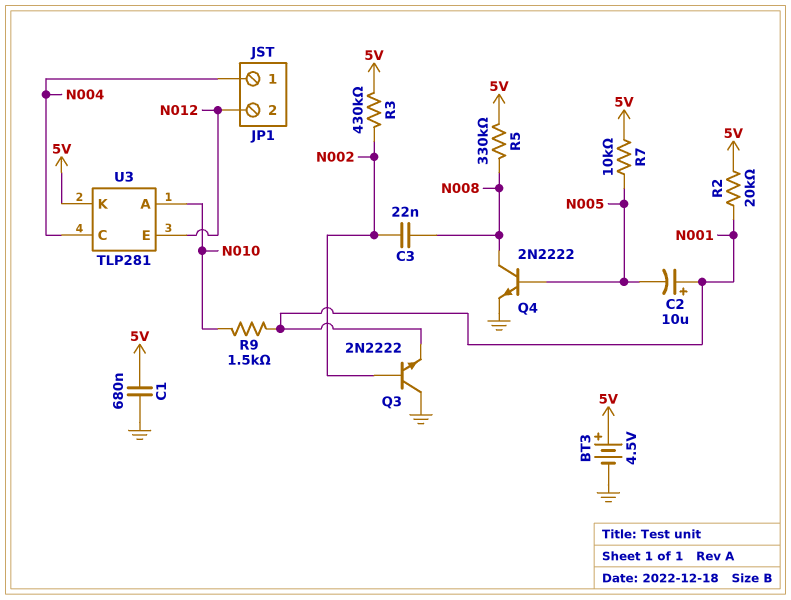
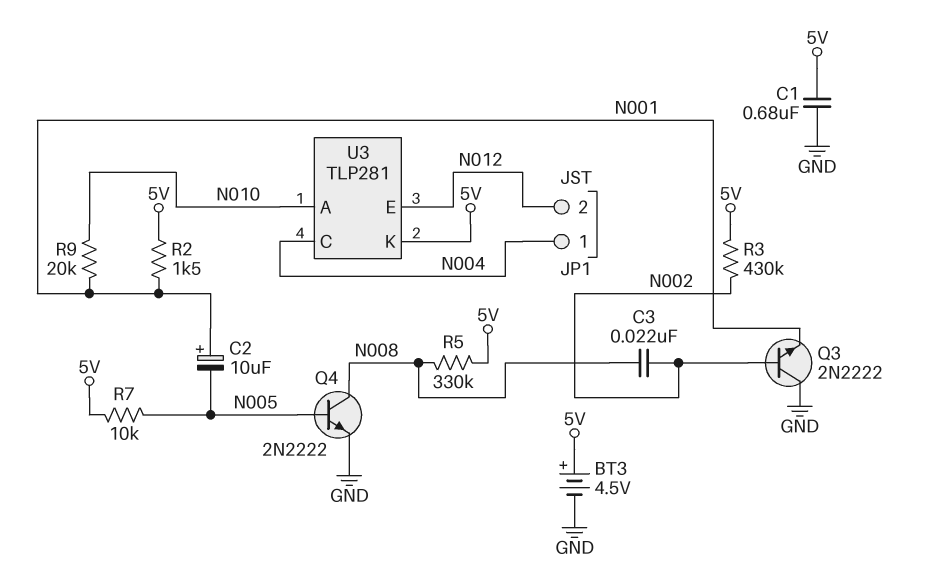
R2: 20k (5V, N001) -> 1.5k (5V, N001)
R9: 1.5k (N001, N010) -> 20k (N001, N010)

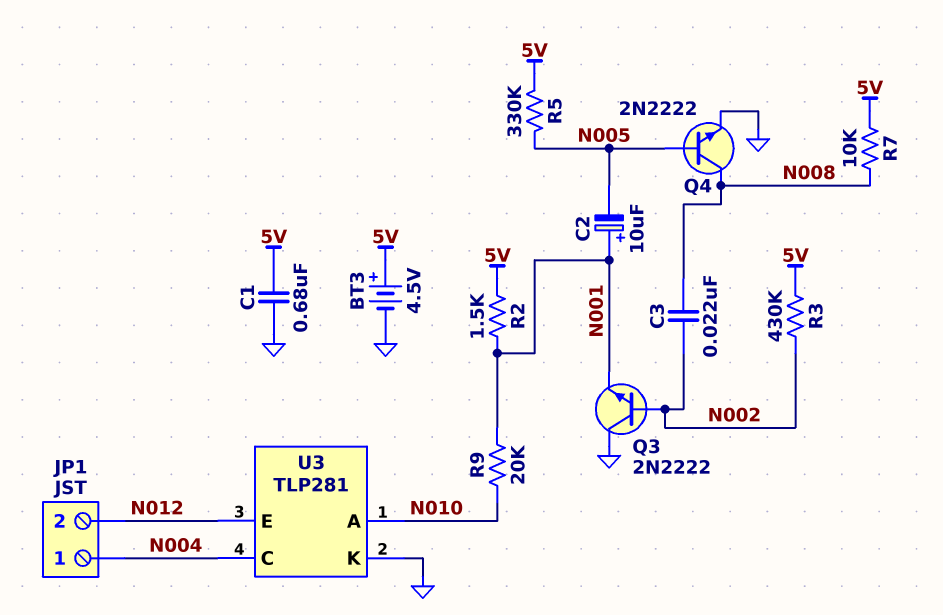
R5: 330k (5V, N008) -> 330k (5V, N005)
R7: 10k (5V, N005) -> 10k (5V, N008)
U3 pin K: 5V -> GND

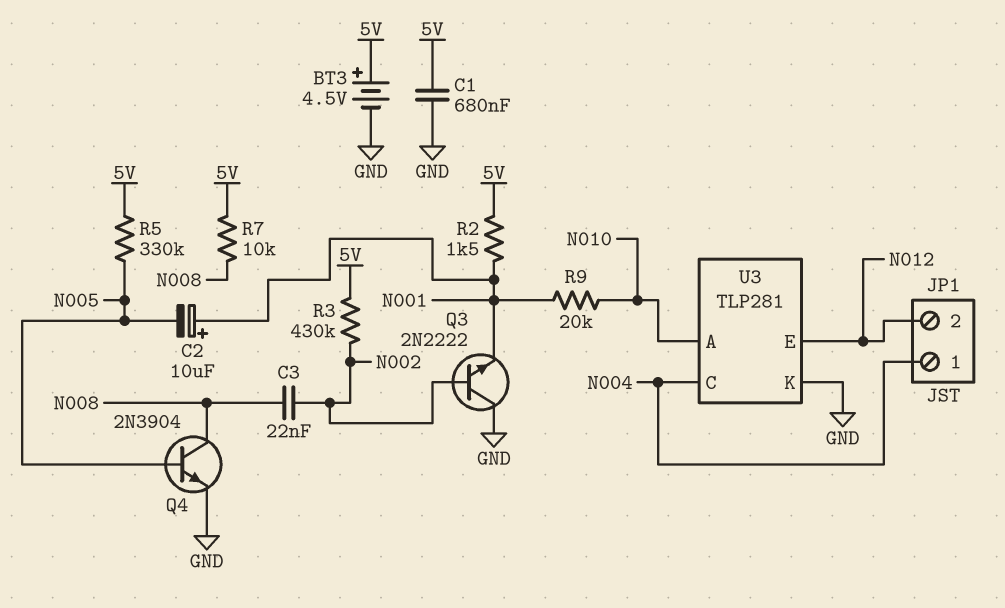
Q4: NPN 2N2222 (B N005, C N008, E GND) -> NPN 2N3904 (B N005, C N008, E GND)

